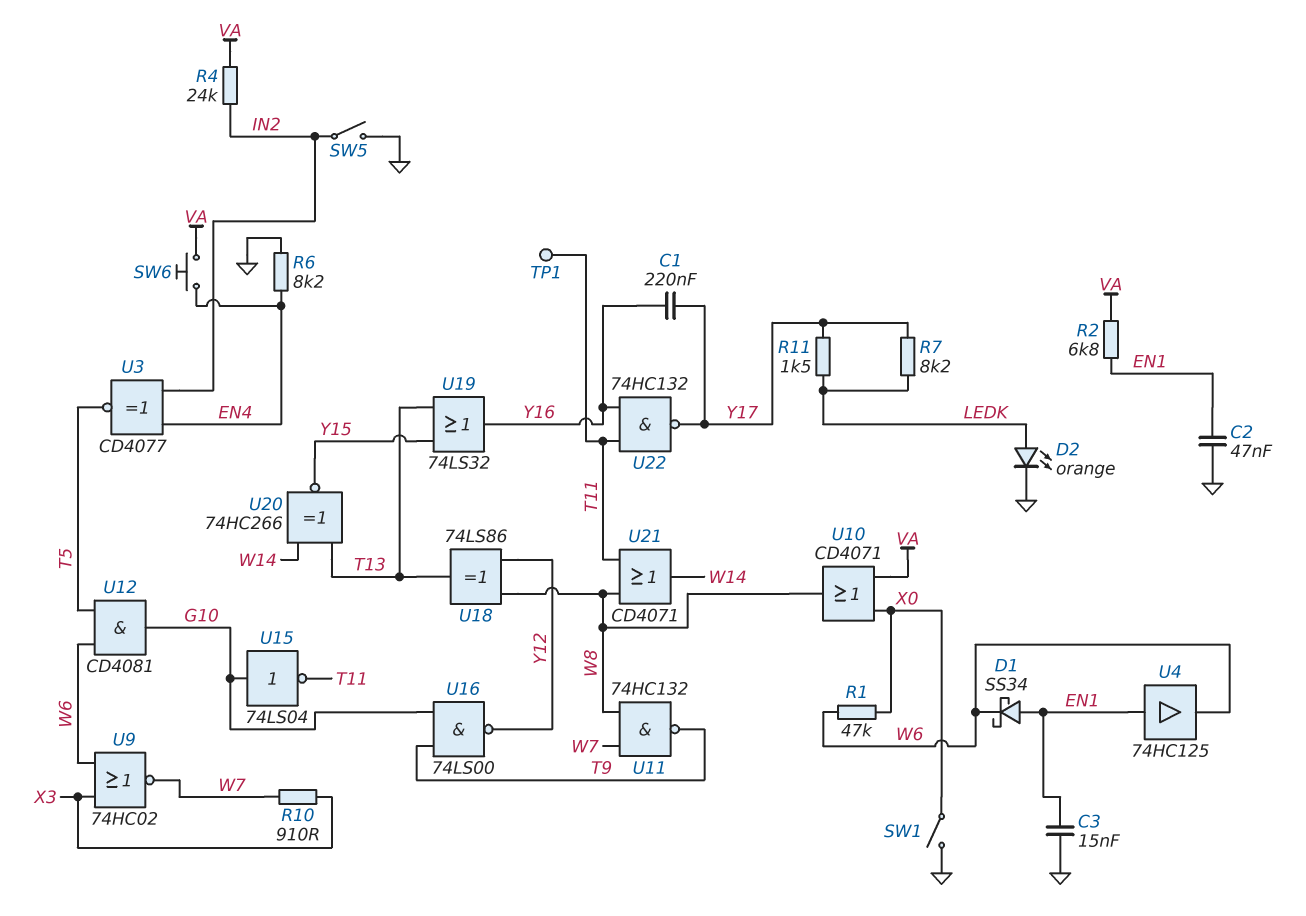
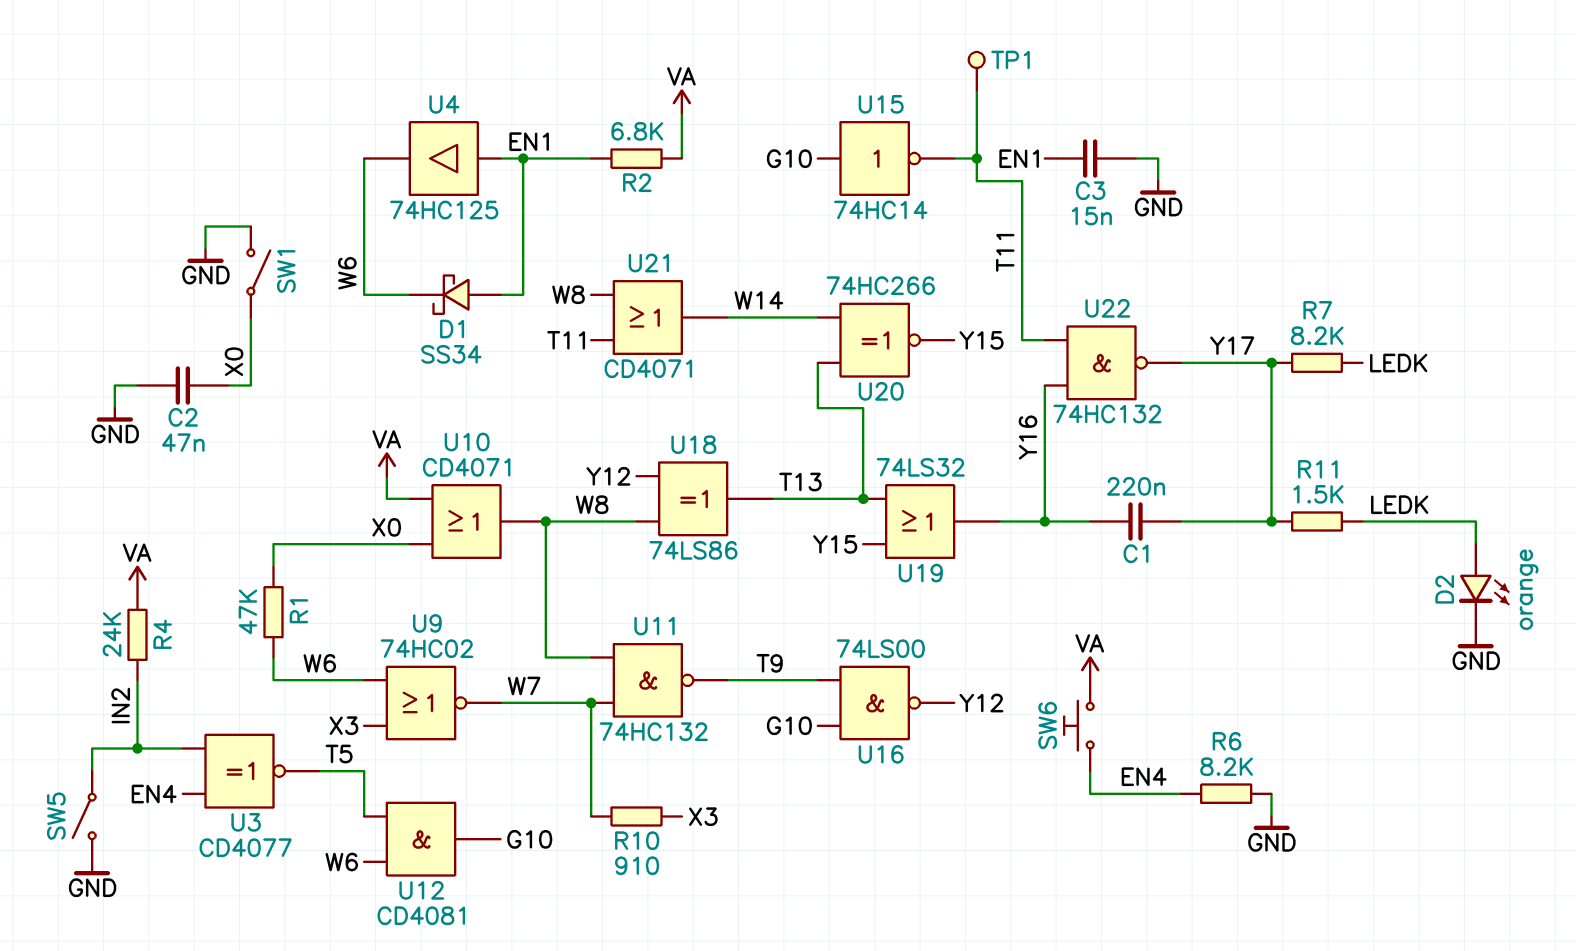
C2: 47nF (EN1, GND) -> 47nF (GND, X0)
U15: NOT 74LS04 (in G10, out T11) -> NOT 74HC14 (in G10, out T11)

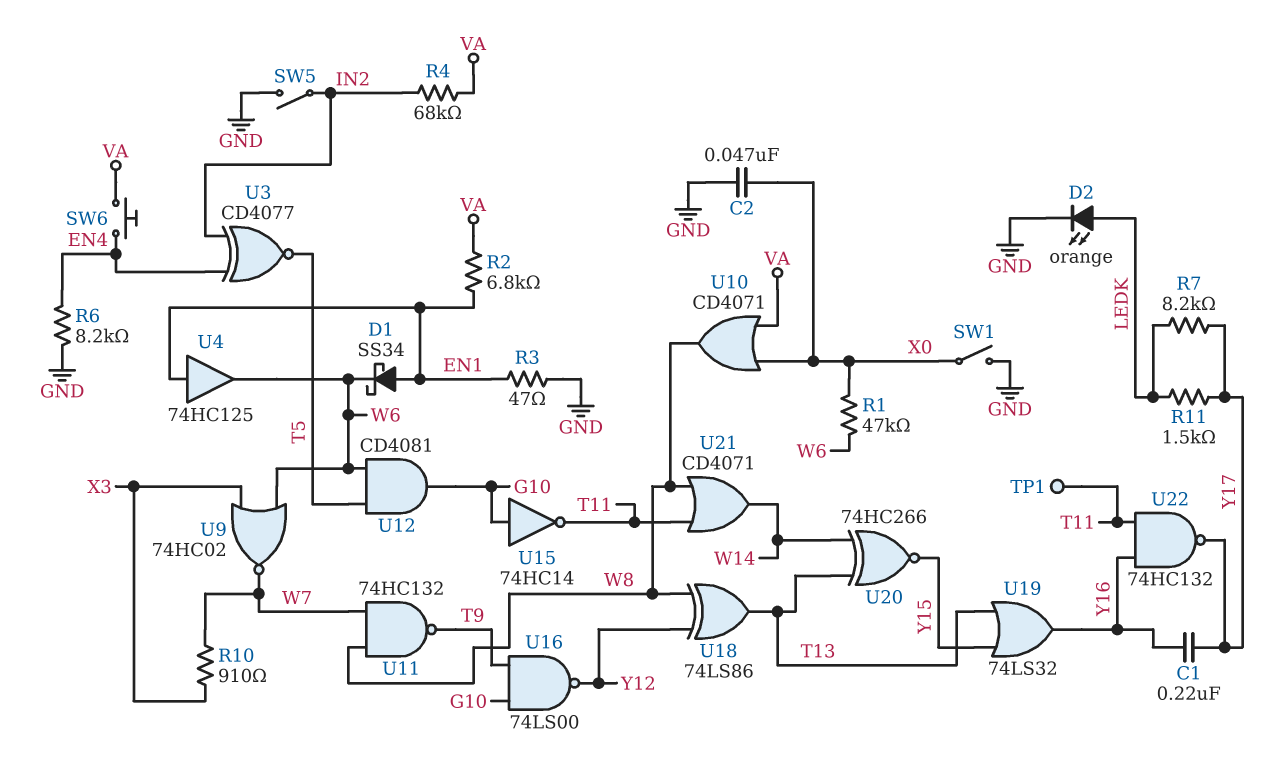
C3: 15nF (EN1, GND) -> none
R3: none -> 47 (EN1, GND)
R4: 24k (IN2, VA) -> 68k (IN2, VA)

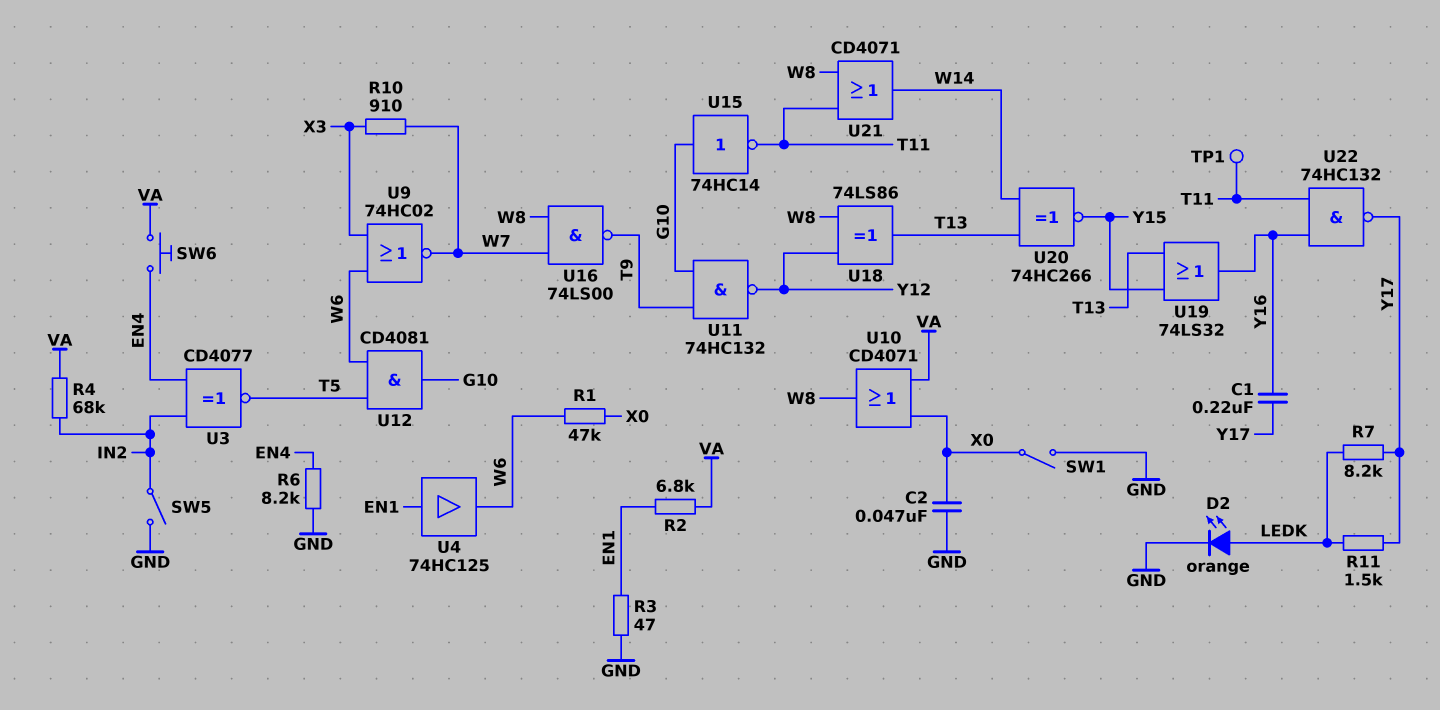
D1: schottky SS34 (A EN1, K W6) -> none
U11: NAND 74HC132 (in W7, in W8, out T9) -> NAND 74HC132 (in G10, in T9, out Y12)
U16: NAND 74LS00 (in G10, in T9, out Y12) -> NAND 74LS00 (in W7, in W8, out T9)

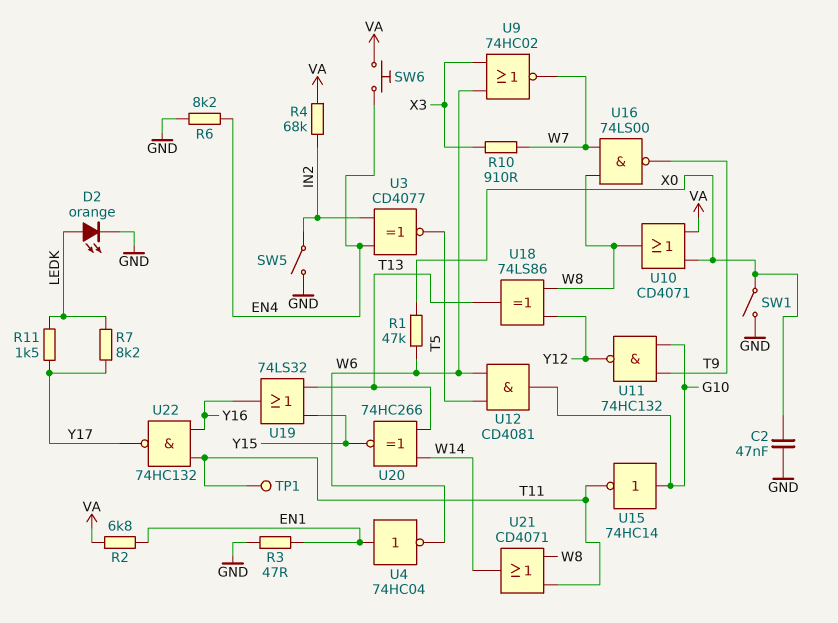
C1: 220nF (Y16, Y17) -> none
U4: buffer 74HC125 (in EN1, out W6) -> NOT 74HC04 (in EN1, out W6)

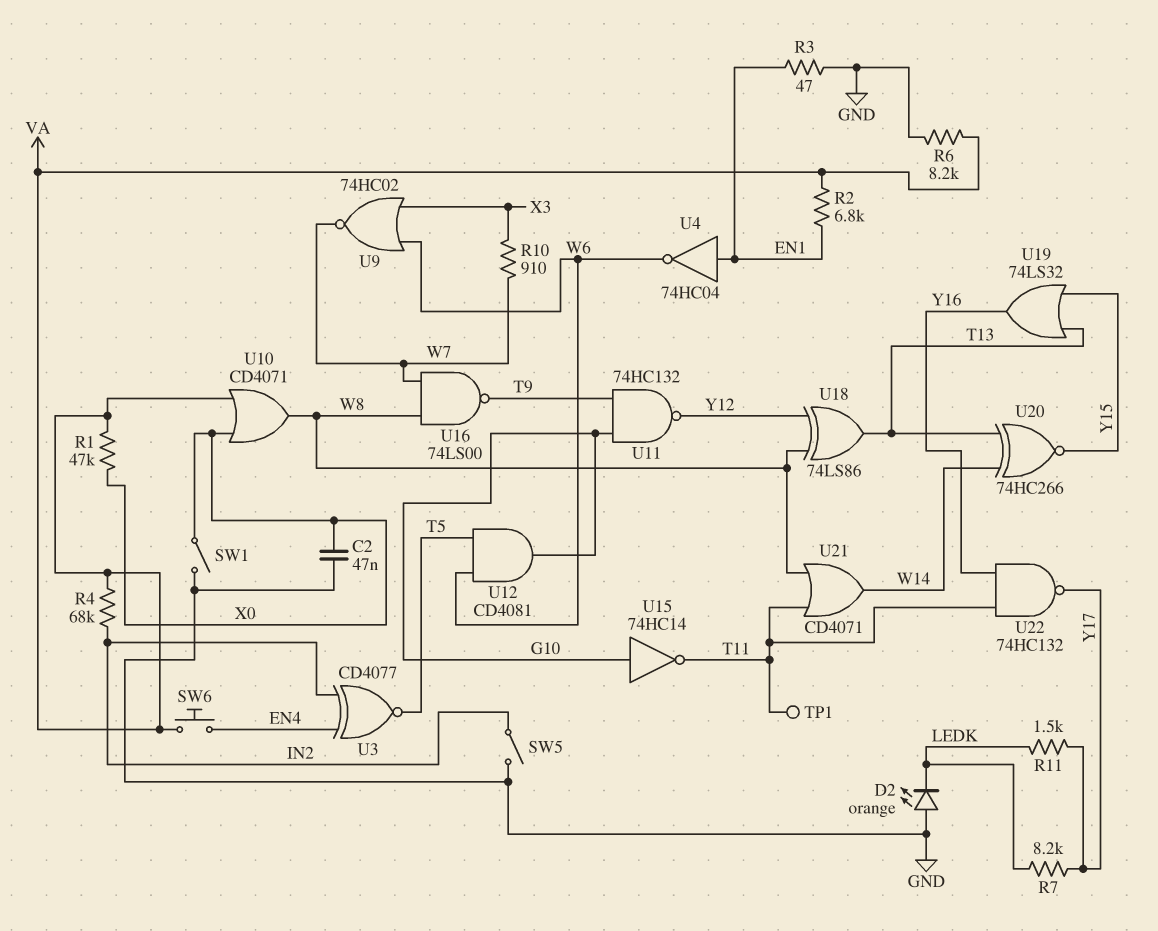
D2: LED orange (A LEDK, K GND) -> LED orange (A GND, K LEDK)
R1: 47k (W6, X0) -> 47k (VA, X0)
R6: 8.2k (EN4, GND) -> 8.2k (GND, VA)

